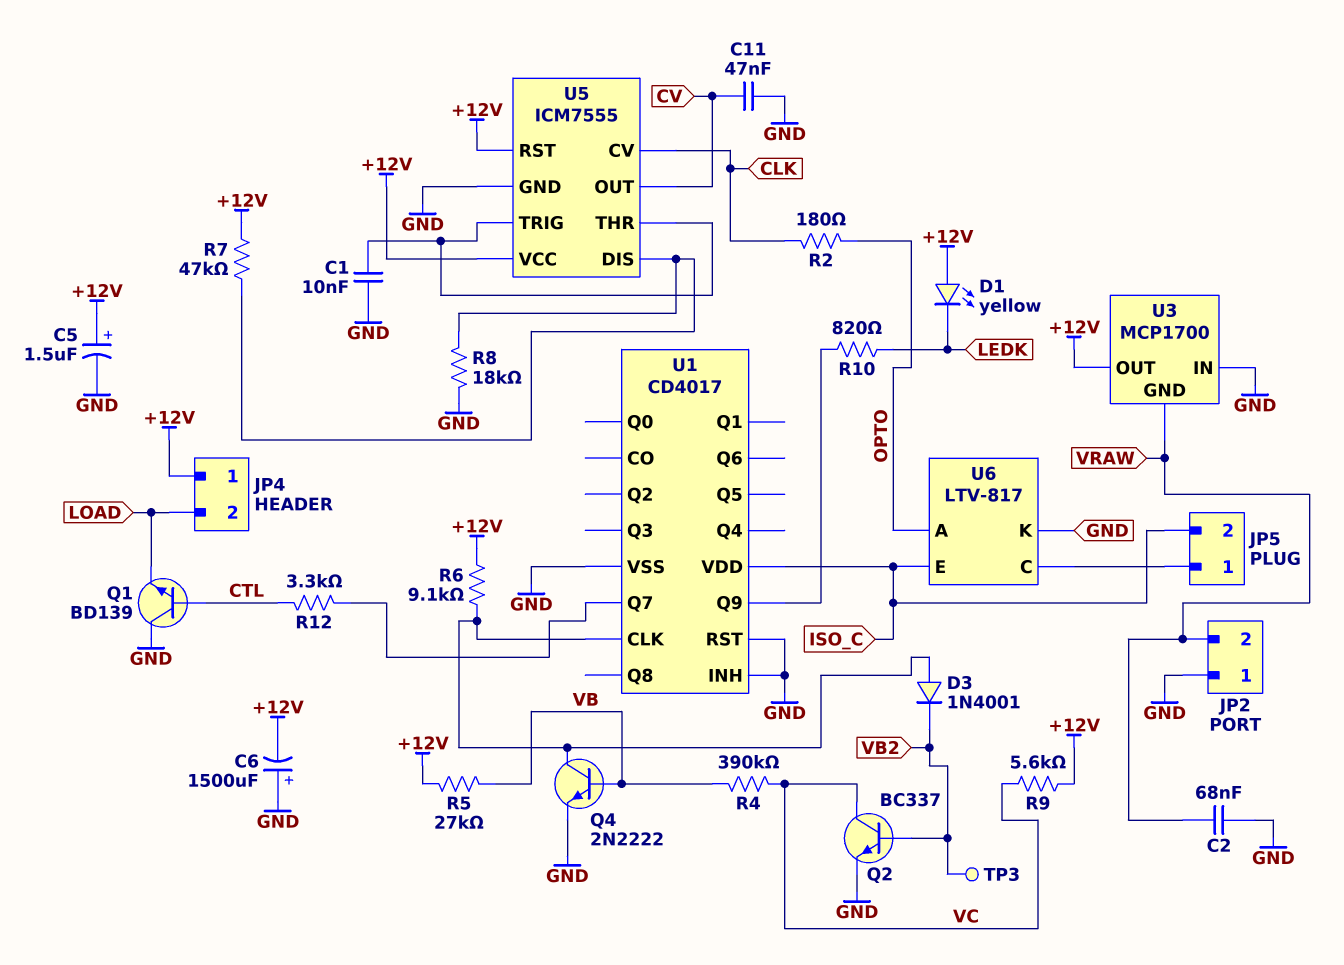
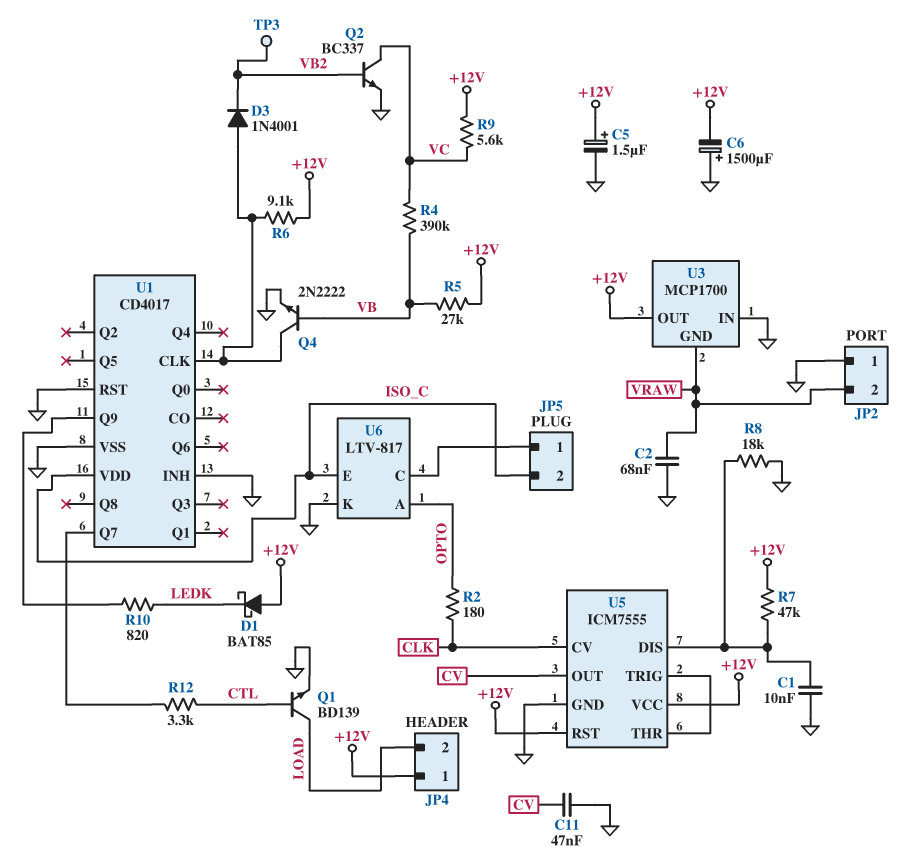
C1: 10nF (GND, U5/THR) -> 10nF (GND, U5/DIS)
D1: LED yellow (A +12V, K LEDK) -> schottky BAT85 (A +12V, K LEDK)
Q1: NPN BD139 (B CTL, C GND, E LOAD) -> NPN BD139 (B CTL, C LOAD, E GND)

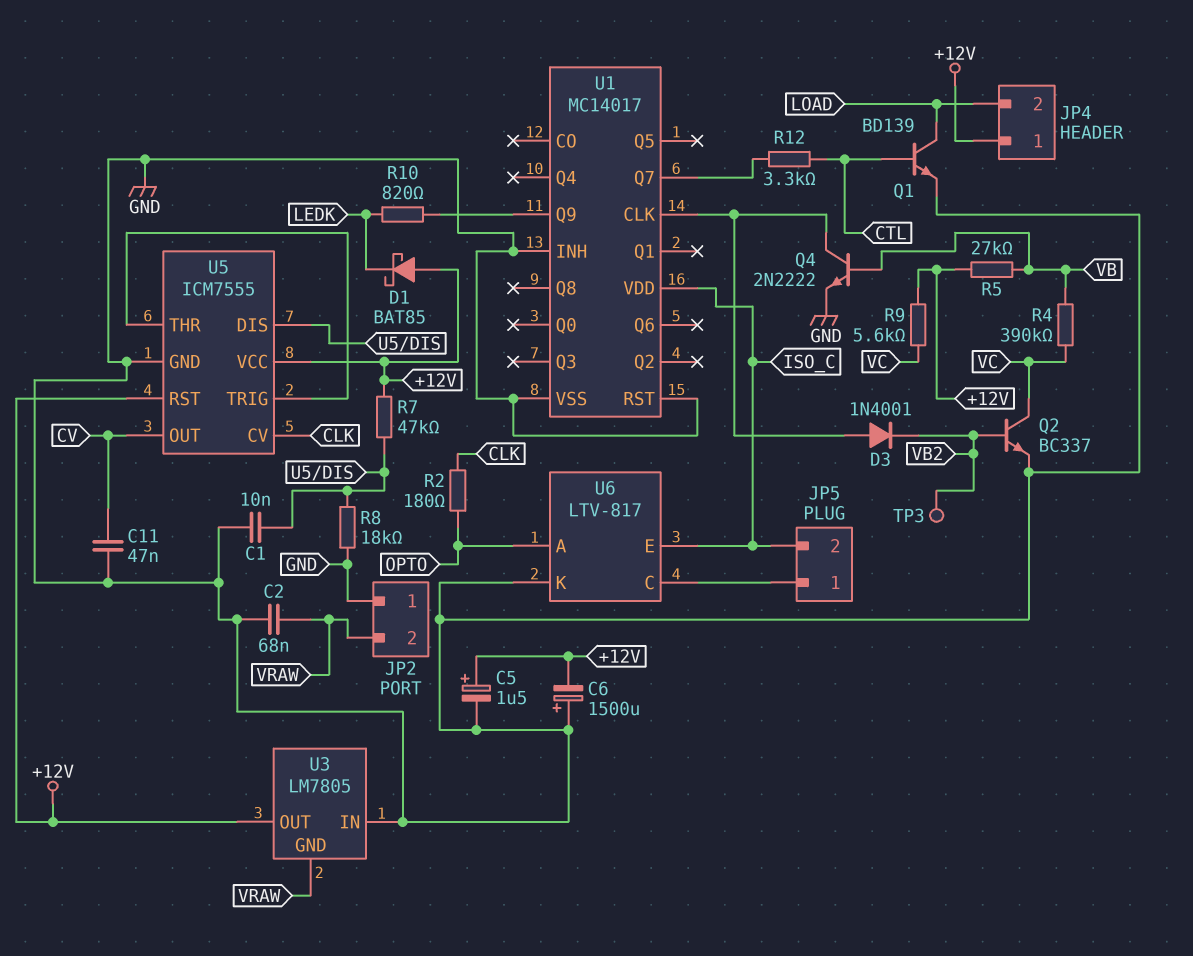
R6: 9.1k (+12V, U1/CLK) -> none
U1: CD4017 -> MC14017
U3: MCP1700 -> LM7805

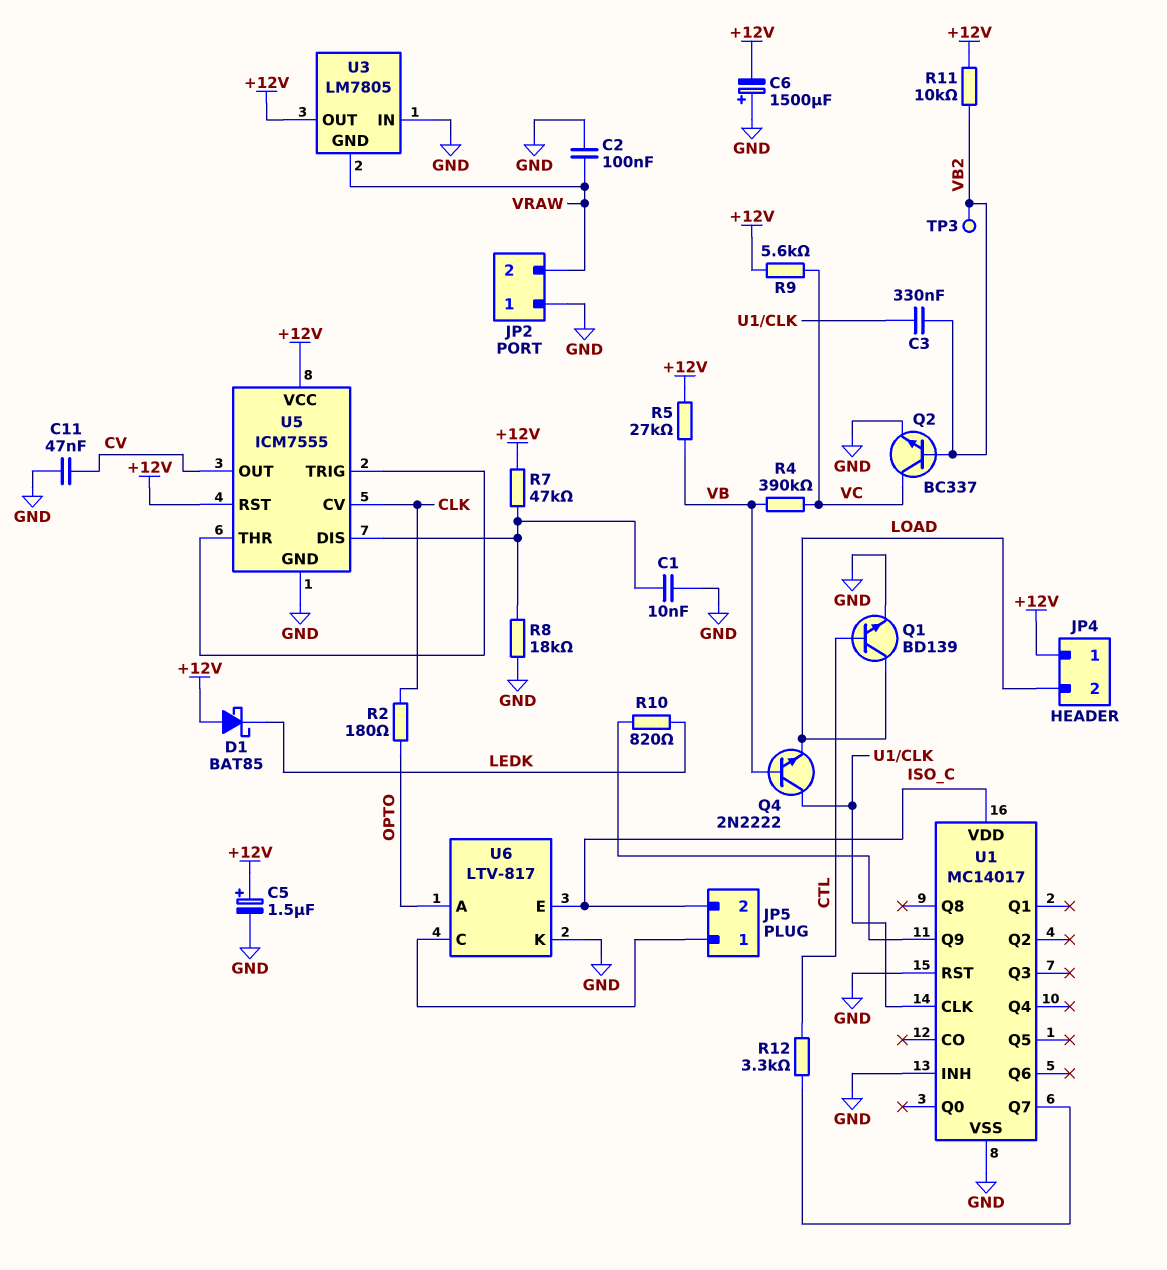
C2: 68nF (GND, VRAW) -> 100nF (GND, VRAW)
C3: none -> 330nF (U1/CLK, VB2)
D3: diode 1N4001 (A U1/CLK, K VB2) -> none
Q4: NPN 2N2222 (B VB, C U1/CLK, E GND) -> NPN 2N2222 (B VB, C U1/CLK, E LOAD)
R11: none -> 10k (+12V, VB2)

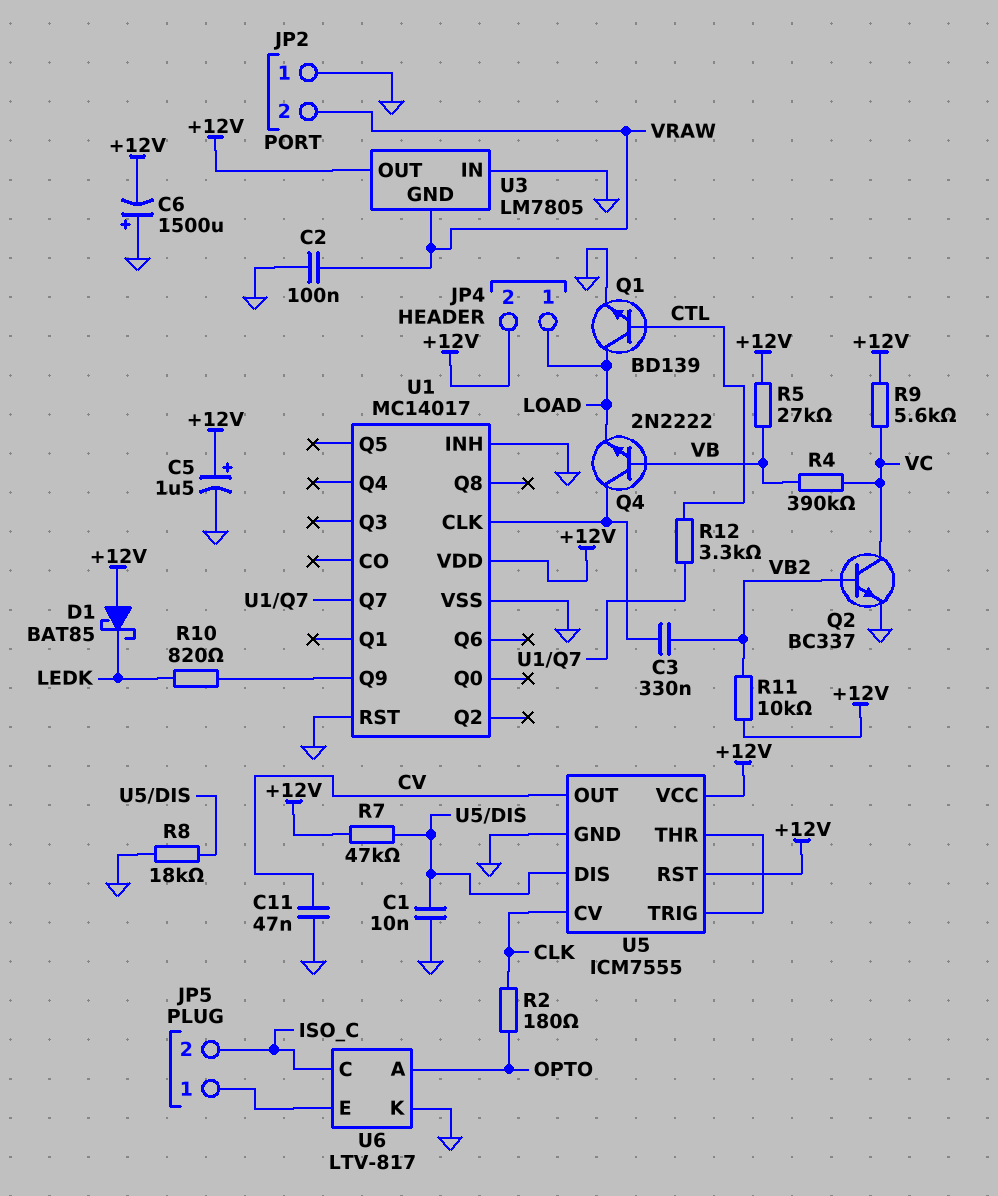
JP4 pin 1: +12V -> LOAD
JP4 pin 2: LOAD -> +12V
TP3: test point (VB2) -> none
U1 pin VDD: ISO_C -> +12V
U6 pin C: JP5/1 -> ISO_C
U6 pin E: ISO_C -> JP5/1

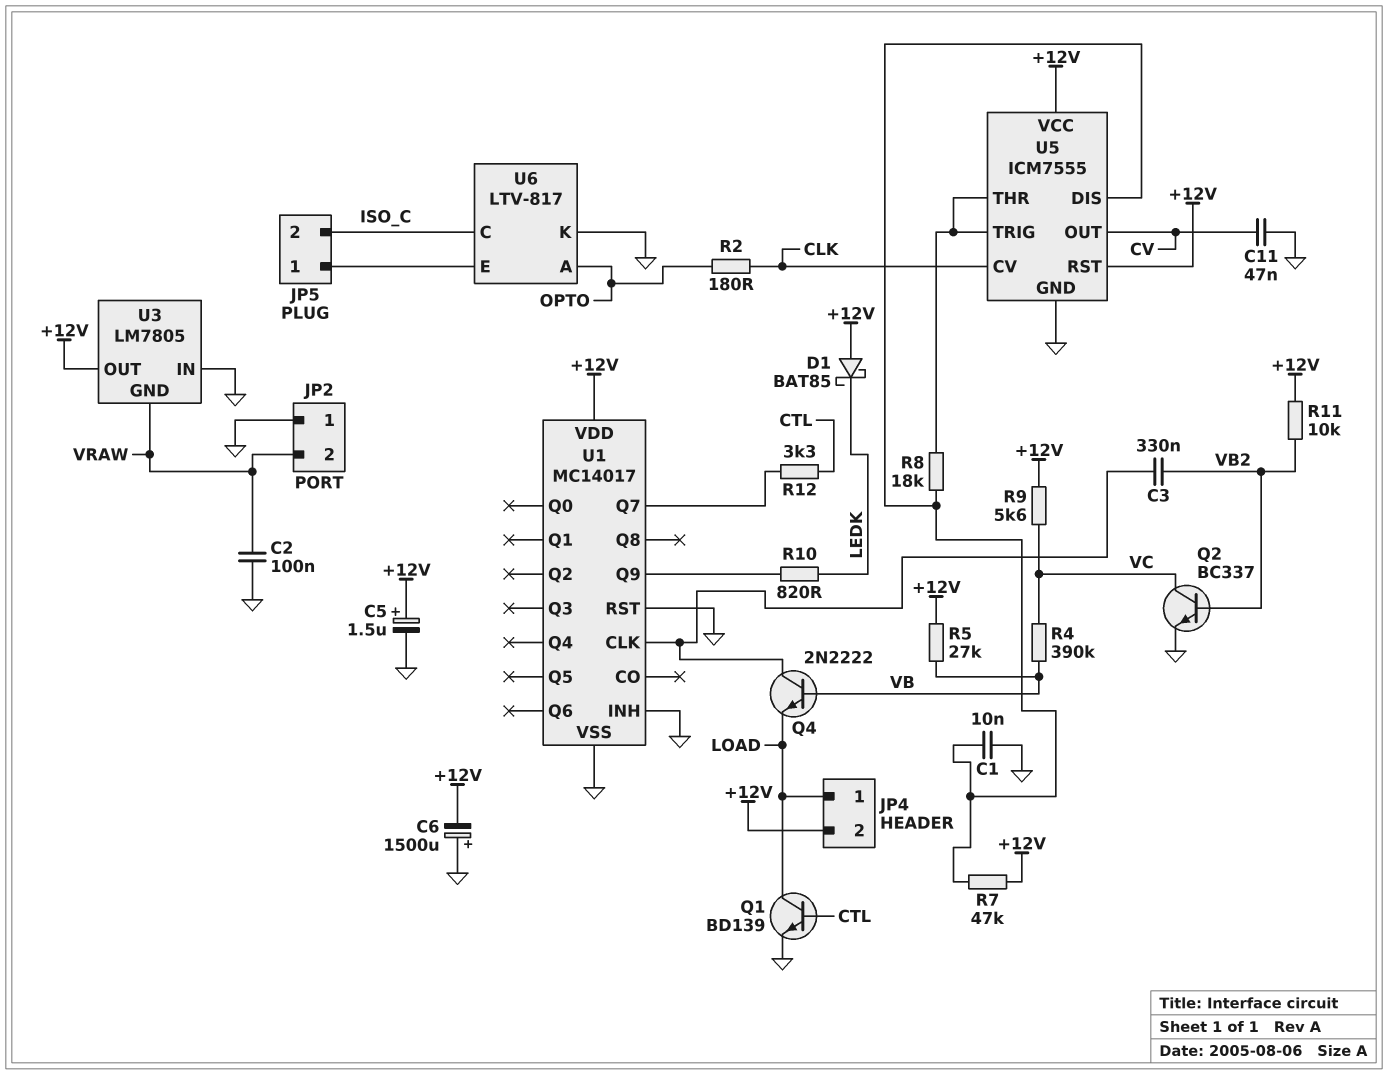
R8: 18k (GND, U5/DIS) -> 18k (U5/DIS, U5/THR)

